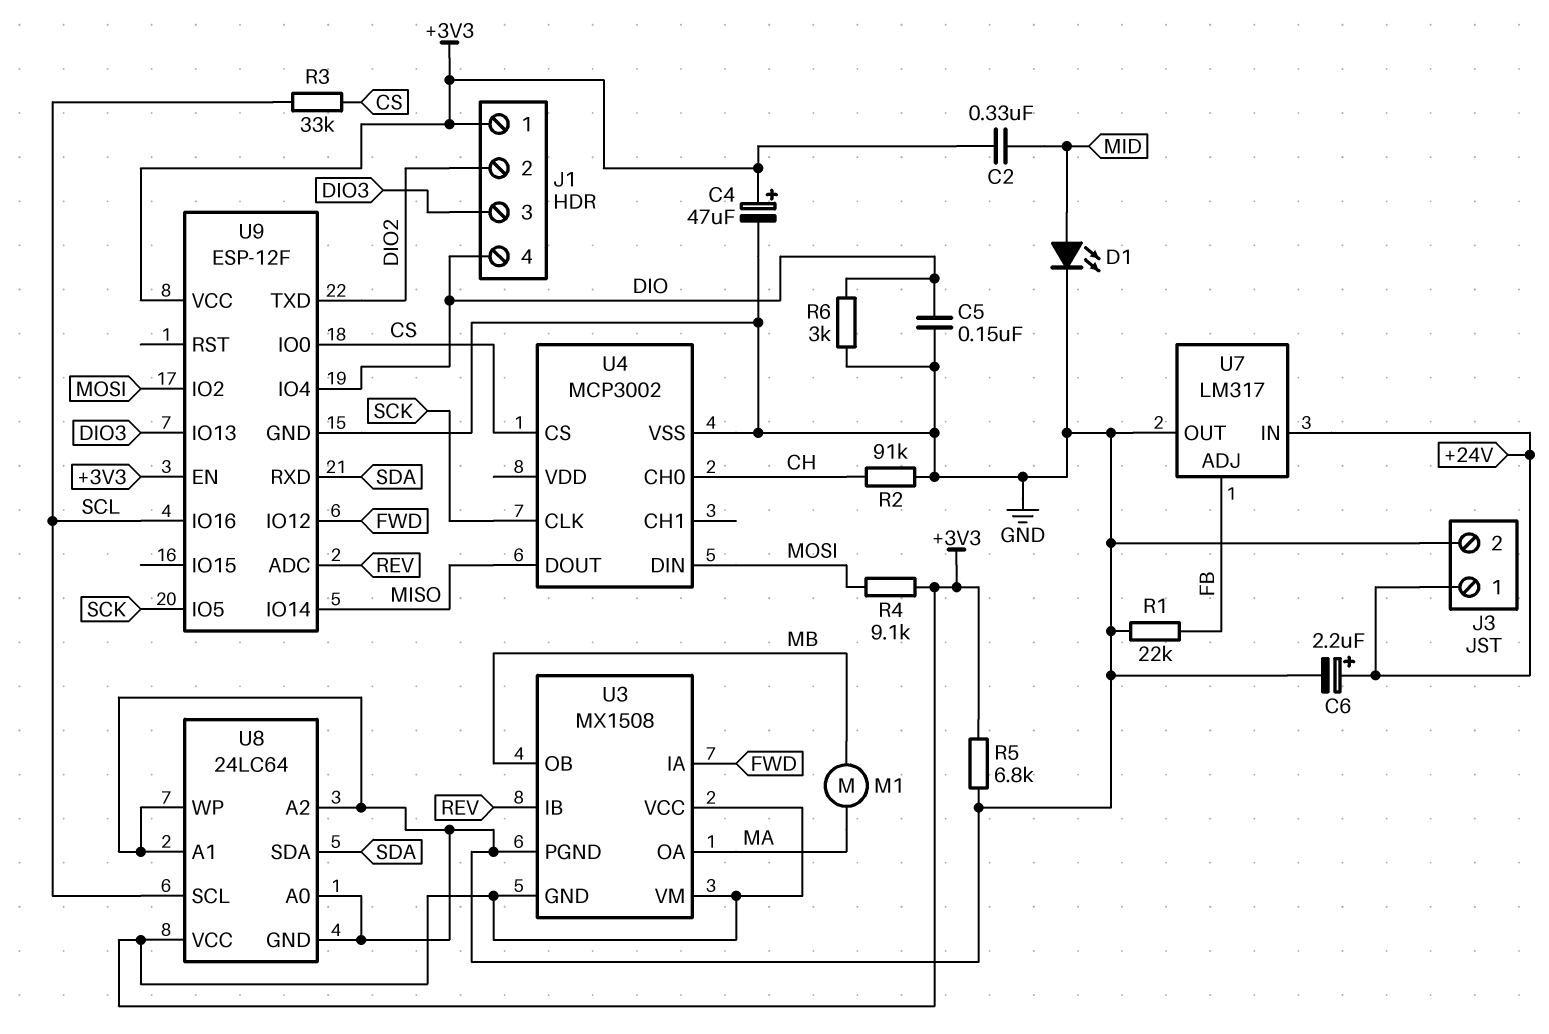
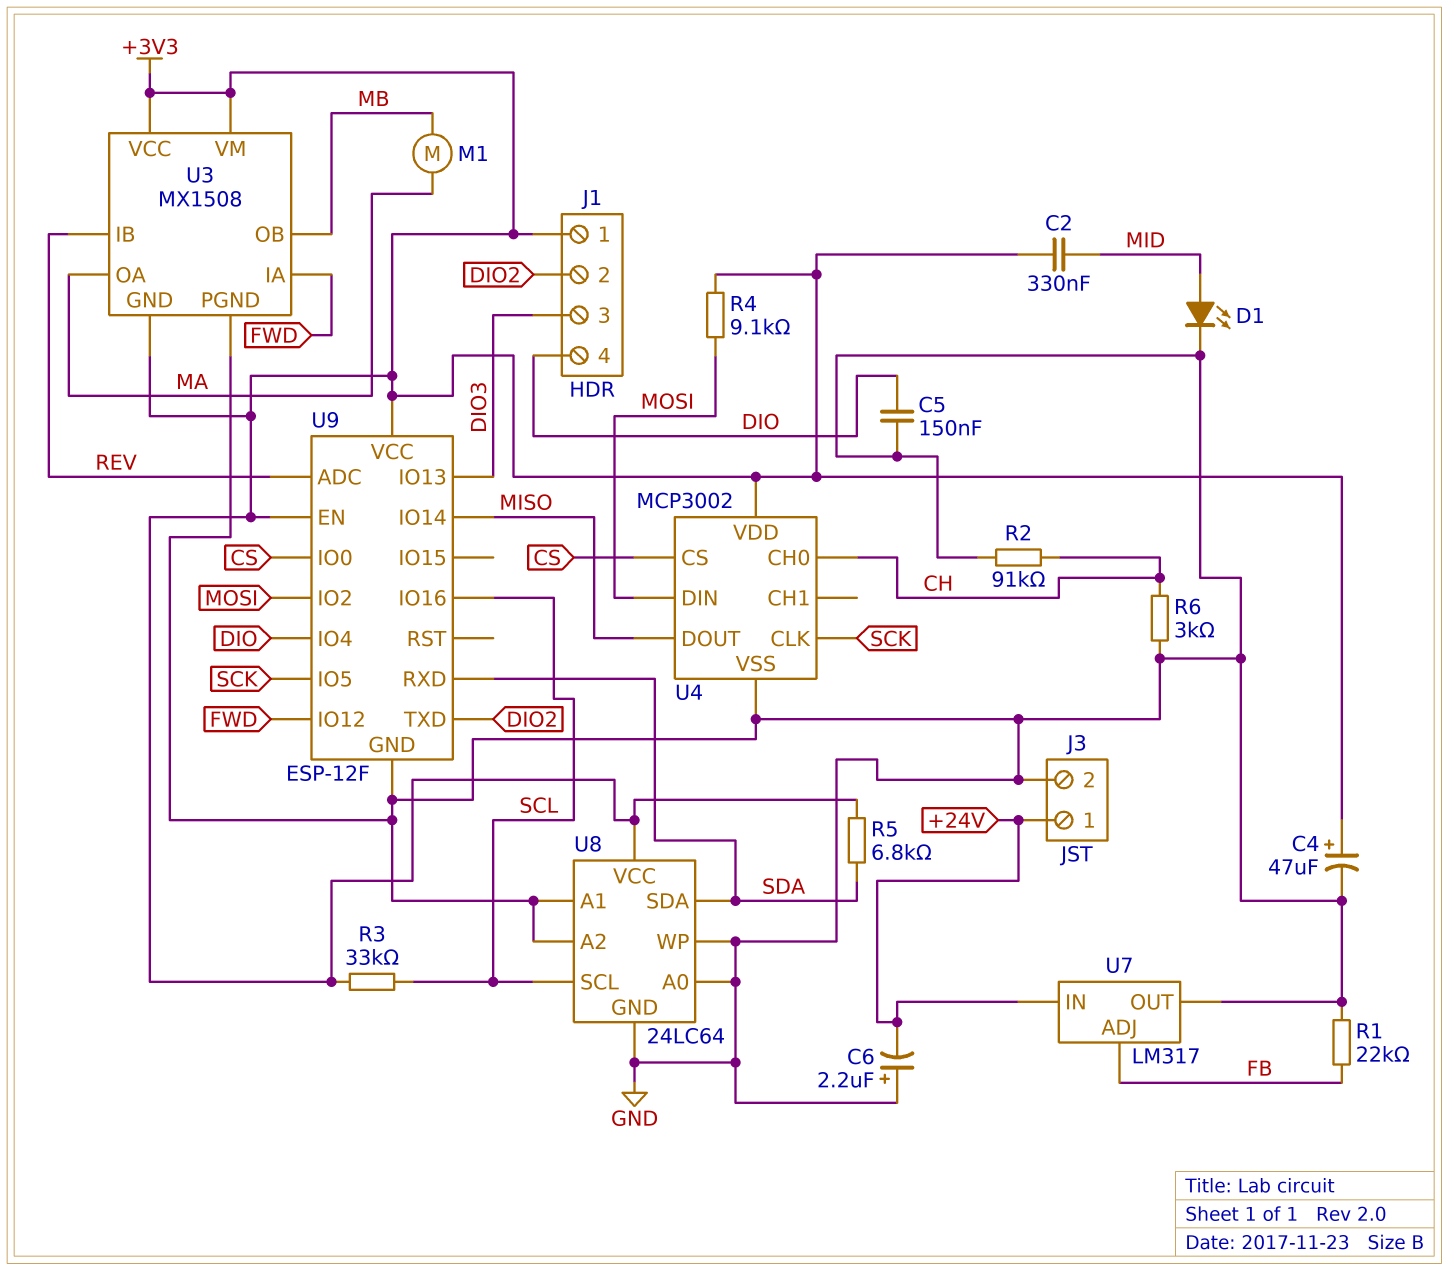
C6: 2.2uF (plus +24V, minus GND) -> 2.2uF (plus GND, minus +24V)
R3: 33k (CS, SCL) -> 33k (+3V3, SCL)
R5: 6.8k (+3V3, GND) -> 6.8k (+3V3, SDA)
R6: 3k (DIO, GND) -> 3k (CH, GND)
U4 pin VDD: none -> +3V3

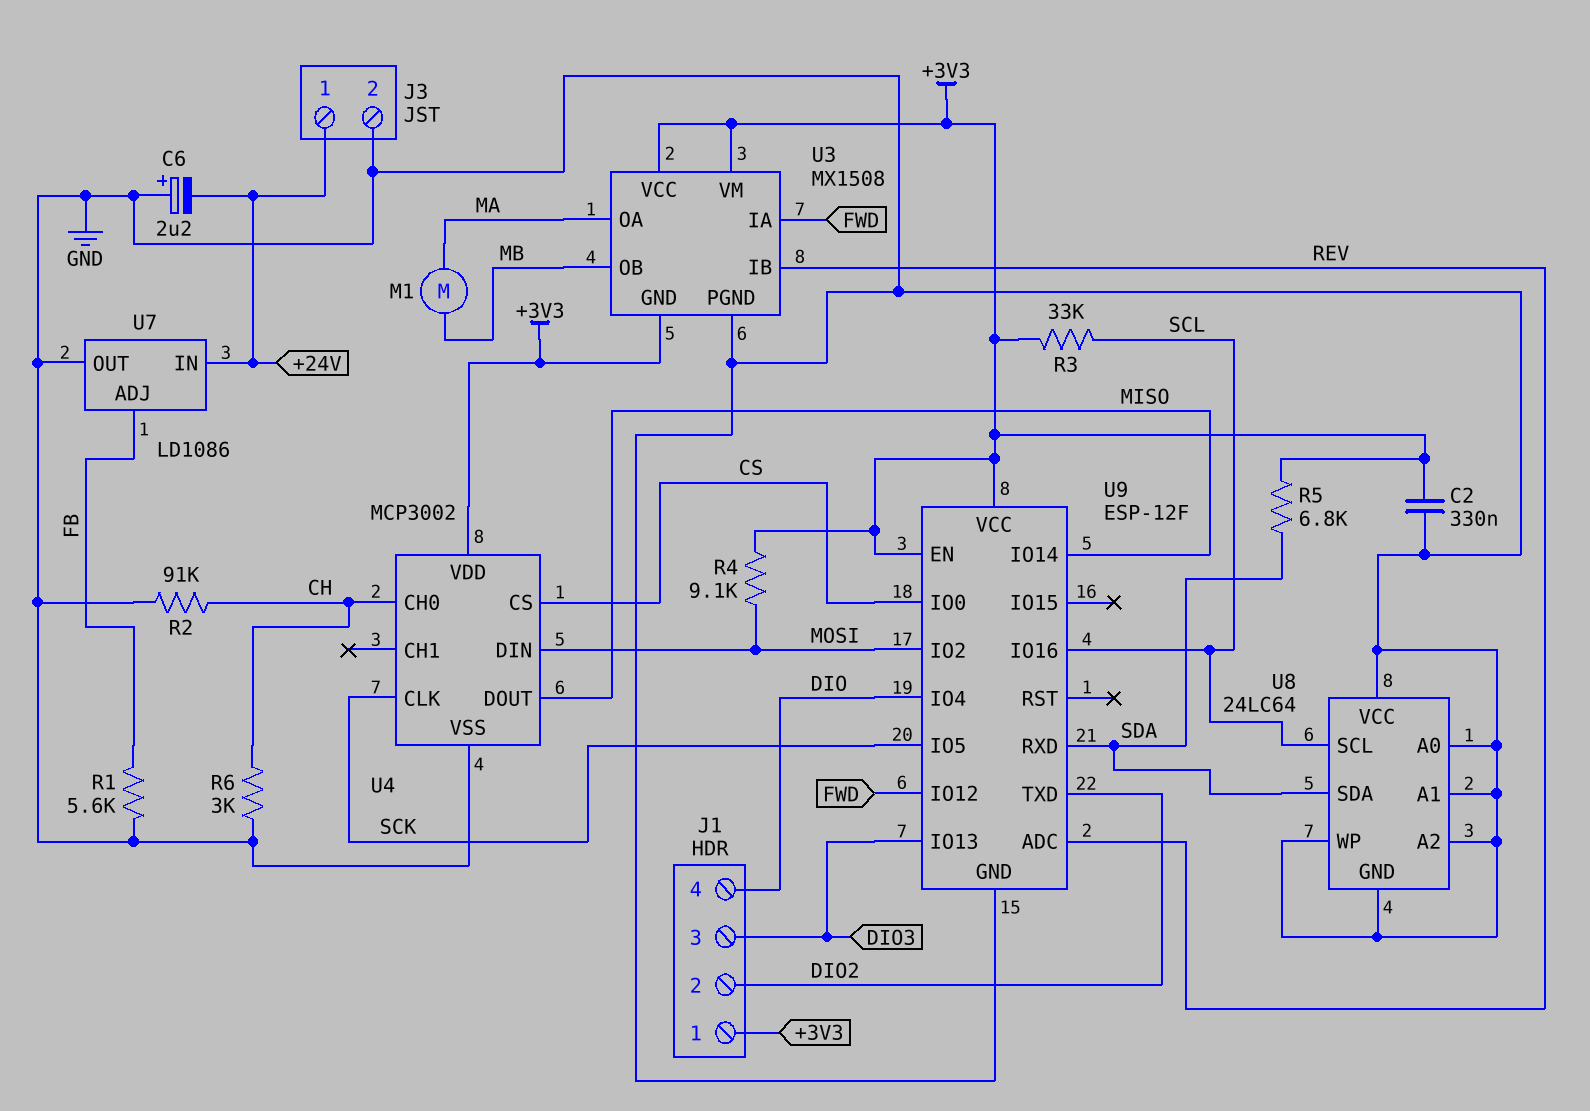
C2: 330nF (+3V3, MID) -> 330nF (+3V3, GND)
C4: 47uF (plus +3V3, minus GND) -> none
C5: 150nF (DIO, GND) -> none
D1: LED (A MID, K GND) -> none
R1: 22k (FB, GND) -> 5.6k (FB, GND)
U7: LM317 -> LD1086
U8 pin VCC: +3V3 -> GND

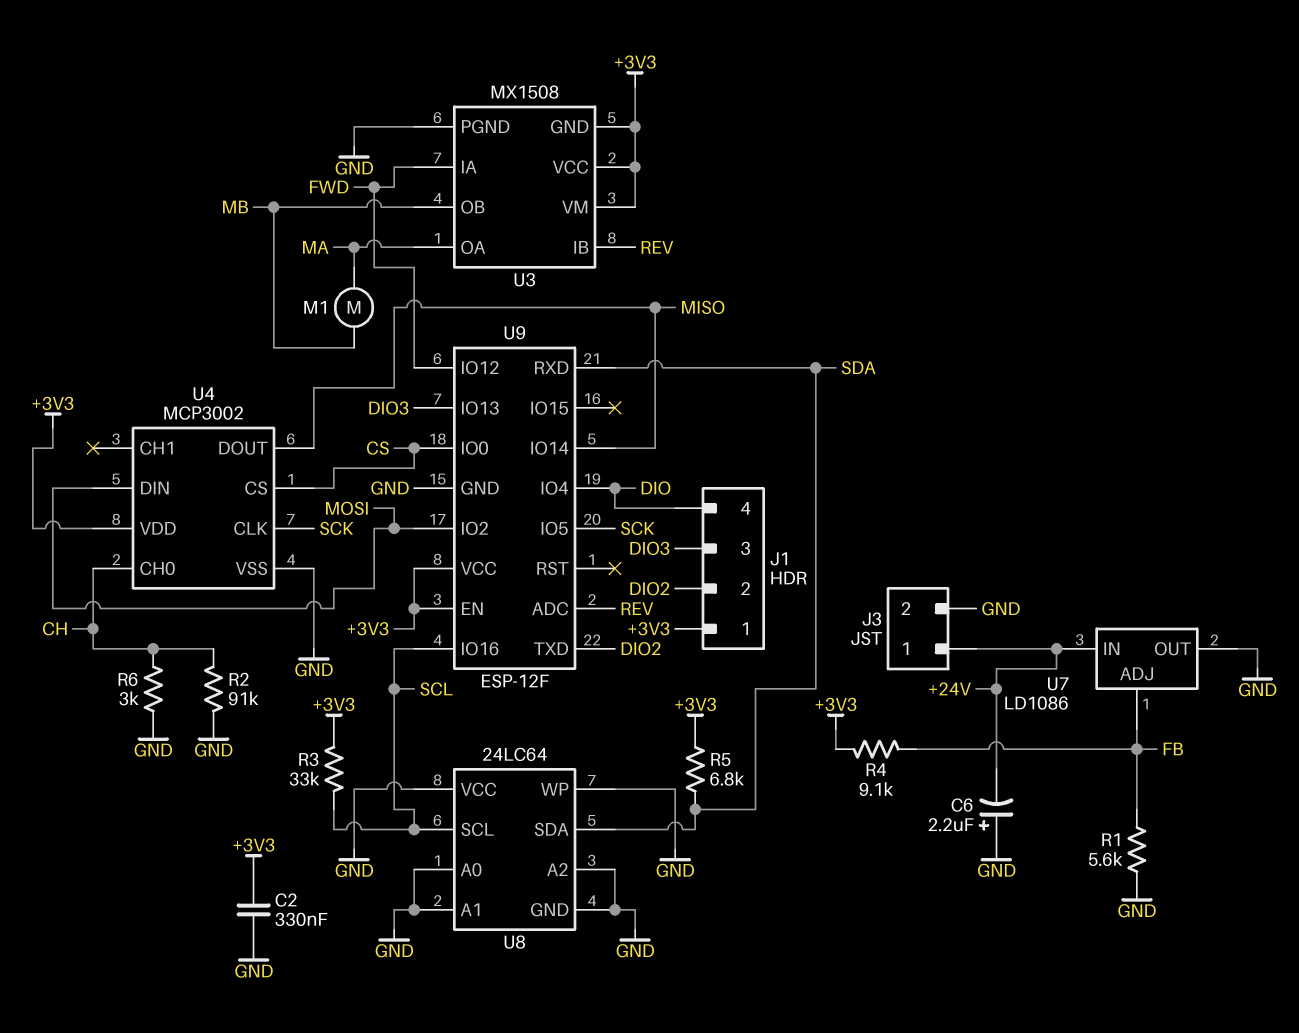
R4: 9.1k (+3V3, MOSI) -> 9.1k (+3V3, FB)

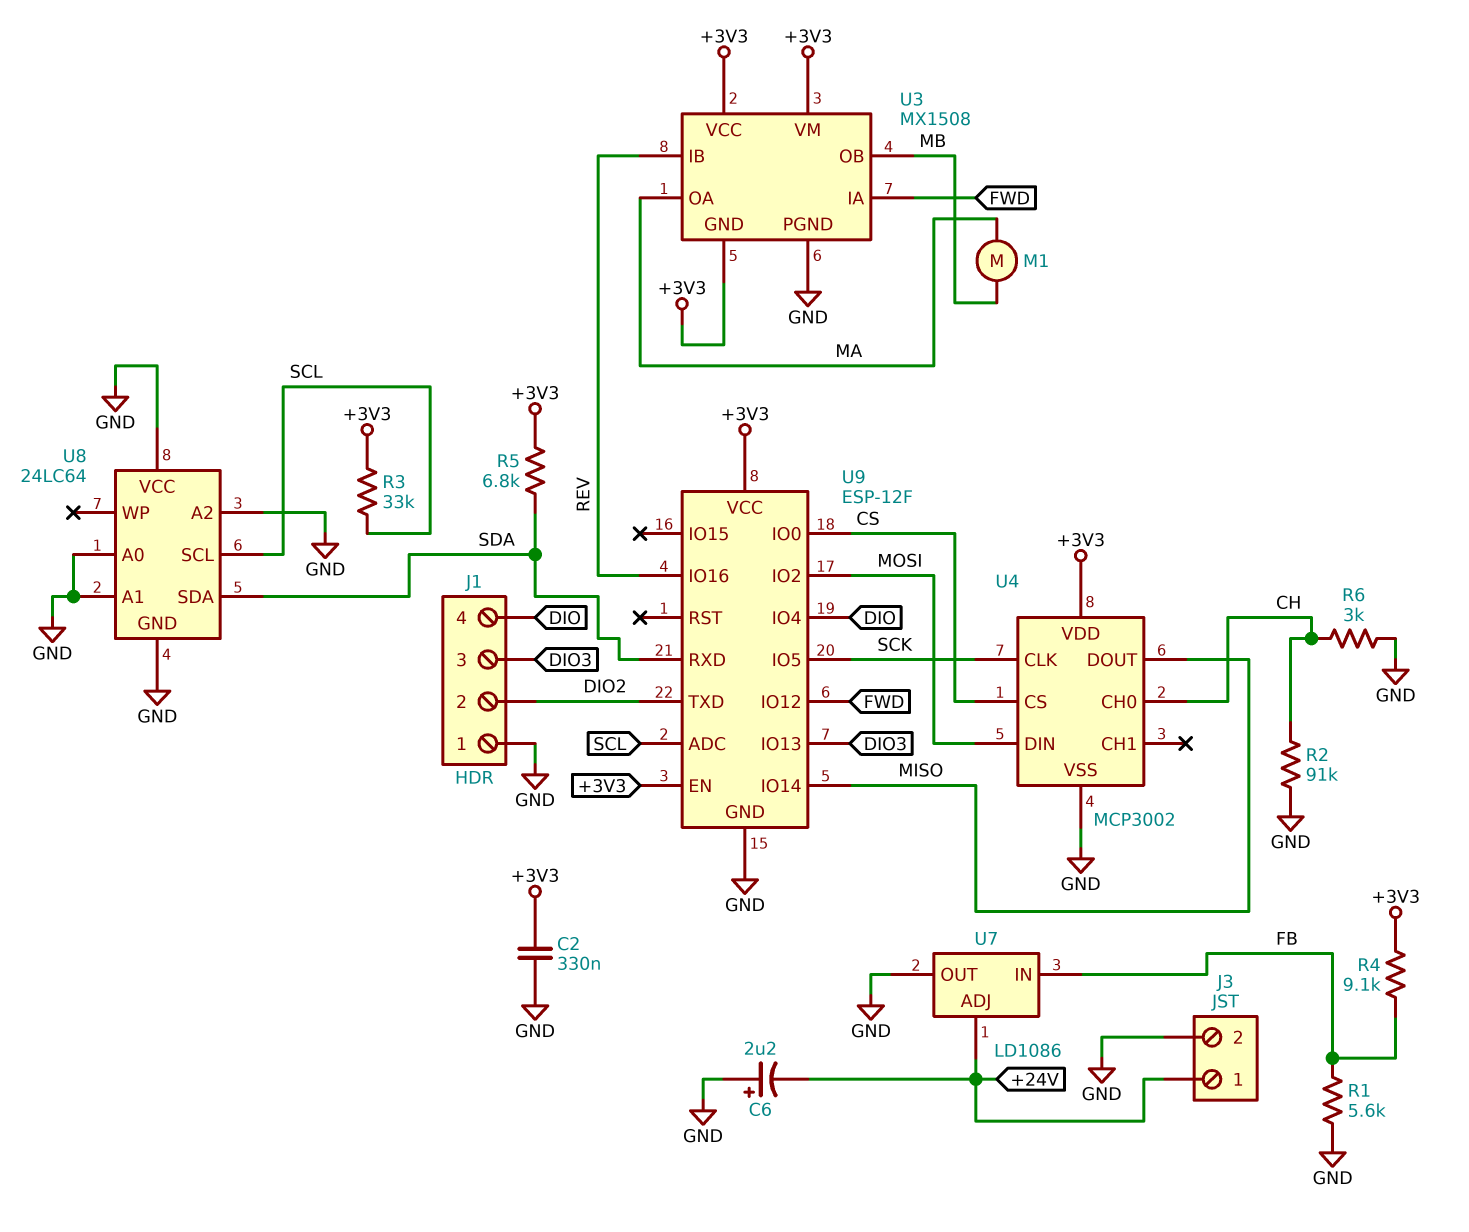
J1 pin 1: +3V3 -> GND
U7 pin ADJ: FB -> +24V
U7 pin IN: +24V -> FB
U8 pin WP: GND -> none
U9 pin ADC: REV -> SCL
U9 pin IO16: SCL -> REV

